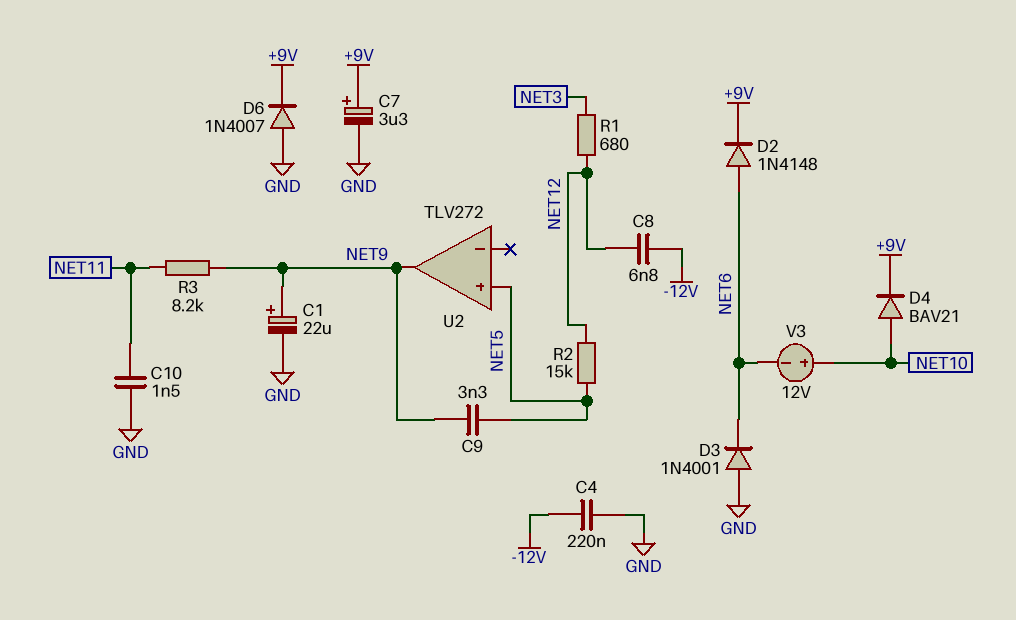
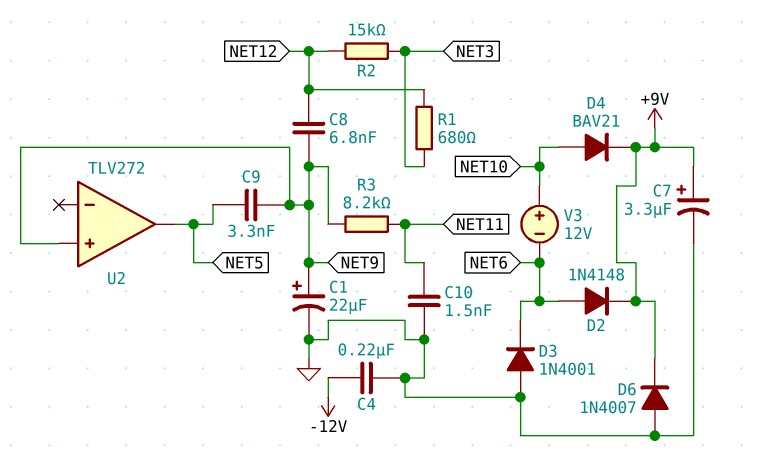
C8: 6.8nF (-12V, NET12) -> 6.8nF (NET9, NET12)
R2: 15k (NET5, NET12) -> 15k (NET3, NET12)
U2 pin in+: NET5 -> NET9
U2 pin out: NET9 -> NET5

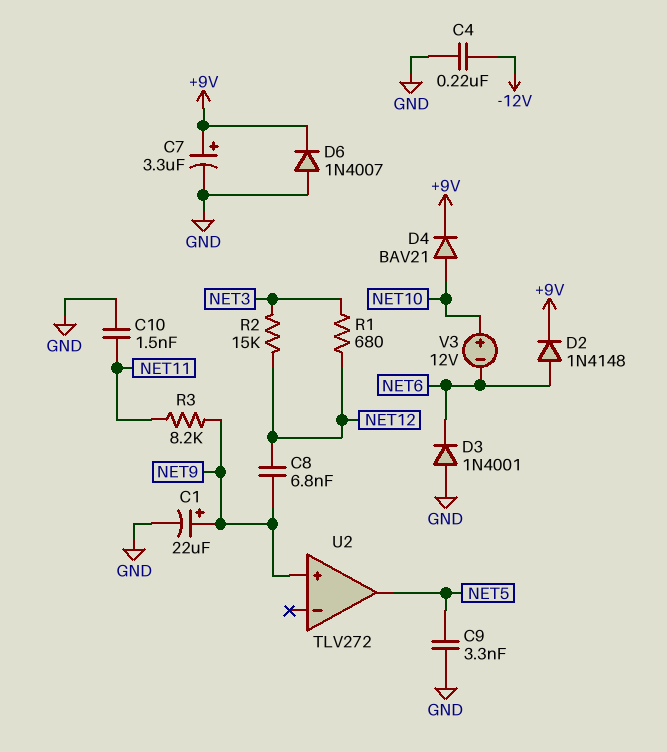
C9: 3.3nF (NET5, NET9) -> 3.3nF (GND, NET5)

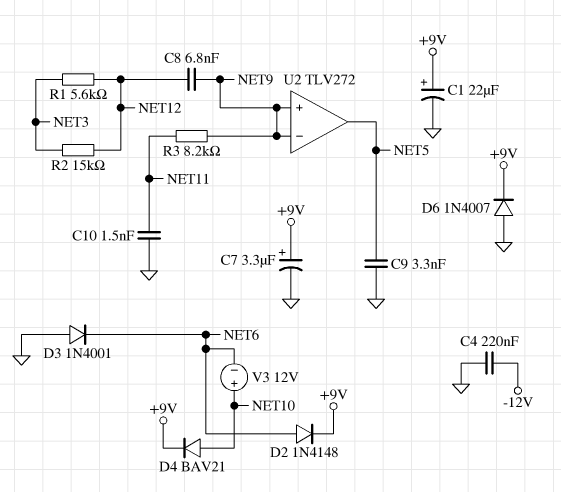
C1: 22uF (plus NET9, minus GND) -> 22uF (plus +9V, minus GND)
R1: 680 (NET3, NET12) -> 5.6k (NET3, NET12)
U2 pin in-: none -> NET9

